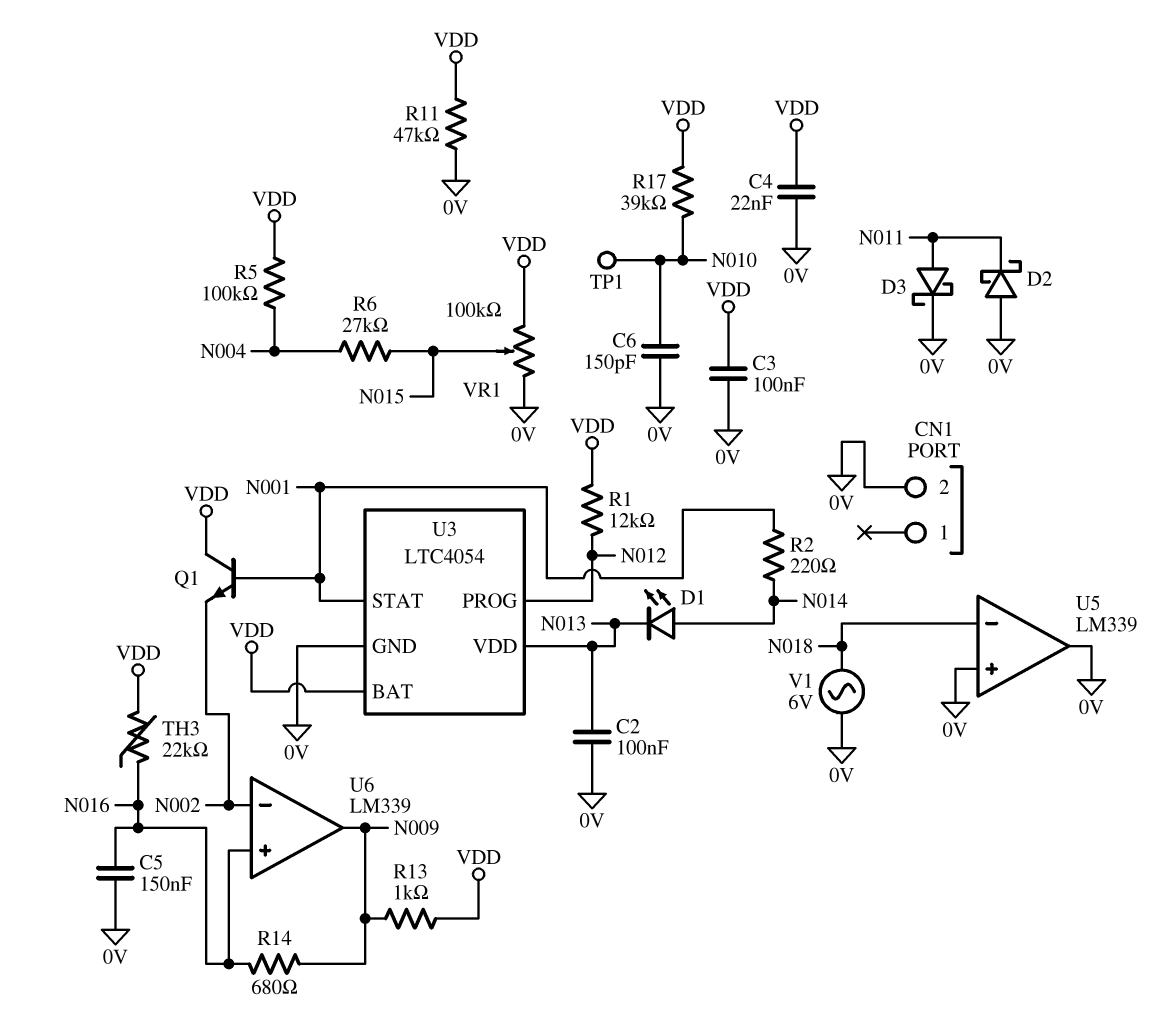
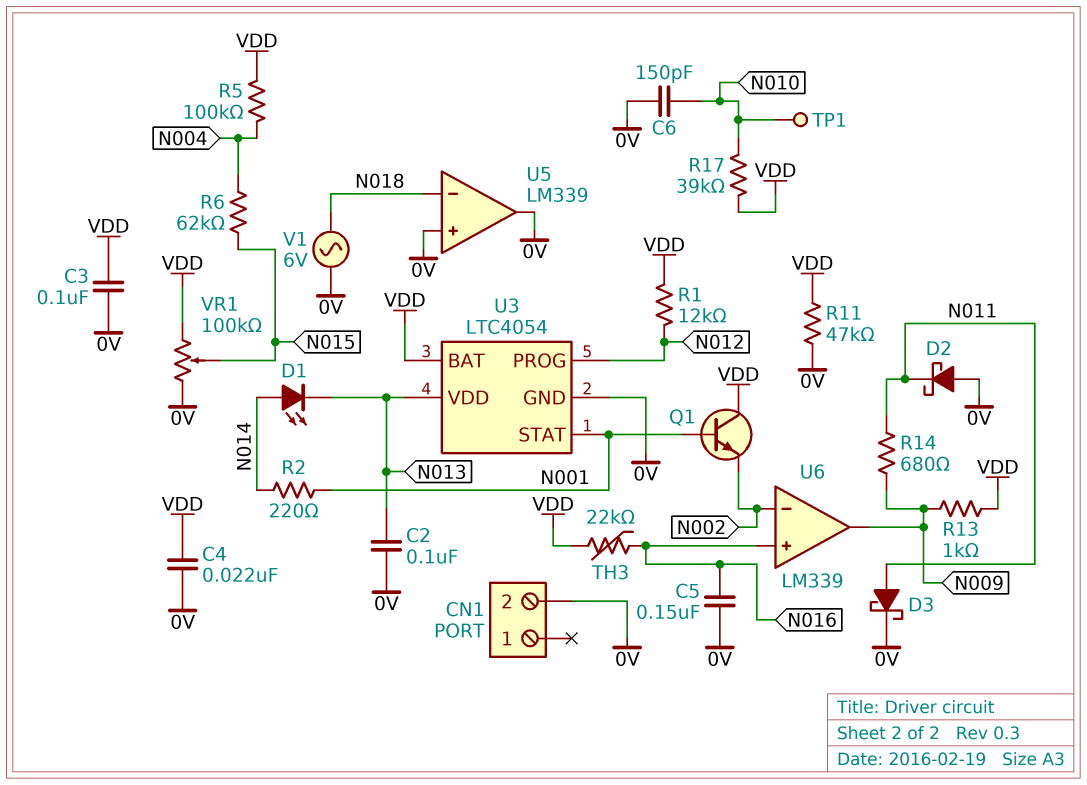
R6: 27k (N004, N015) -> 62k (N004, N015)
R14: 680 (N009, N016) -> 680 (N009, N011)

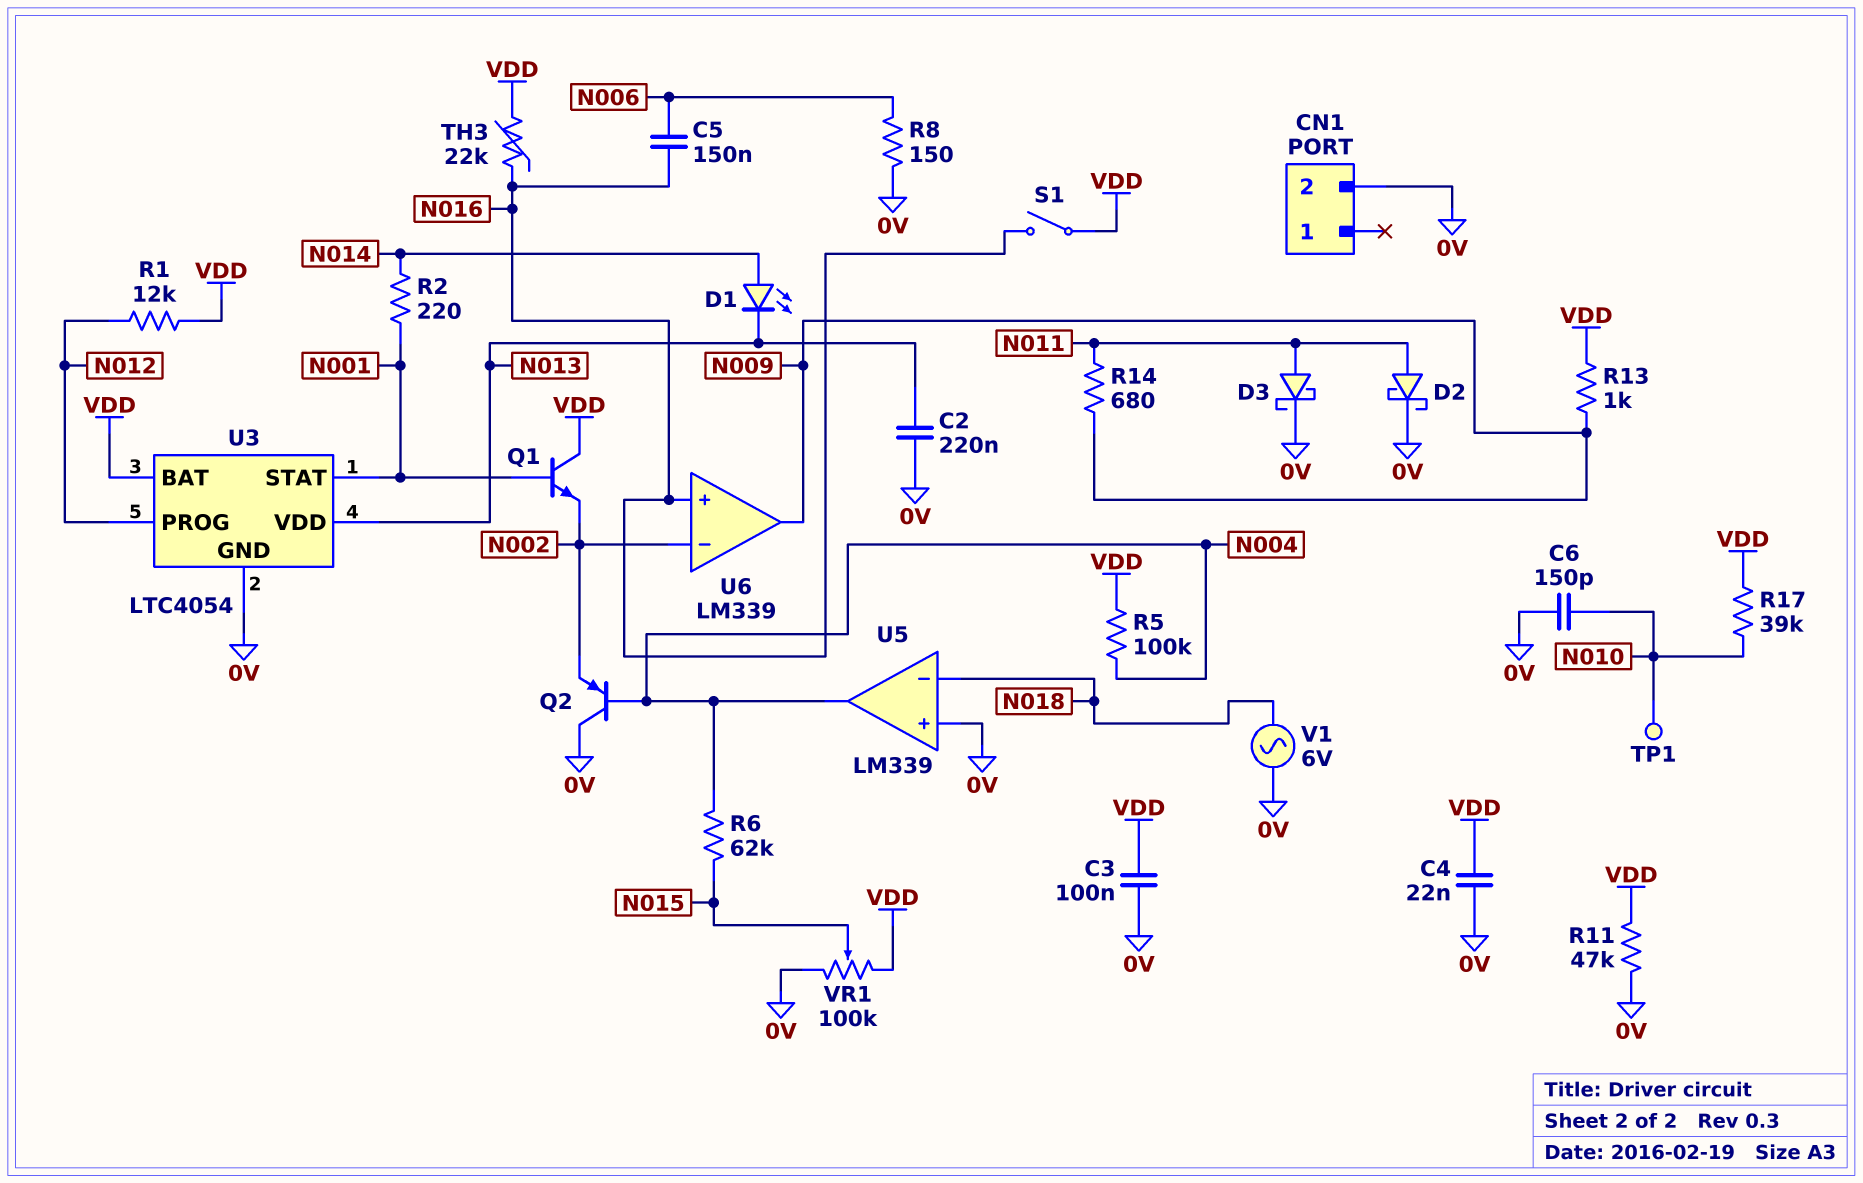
C2: 100nF (0V, N013) -> 220nF (0V, N013)
C5: 150nF (0V, N016) -> 150nF (N006, N016)
D2: schottky (A 0V, K N011) -> schottky (A N011, K 0V)
Q2: none -> PNP (B N004, C 0V, E N002)
R8: none -> 150 (0V, N006)
S1: none -> switch (N016, VDD)
U5 pin out: 0V -> N004

